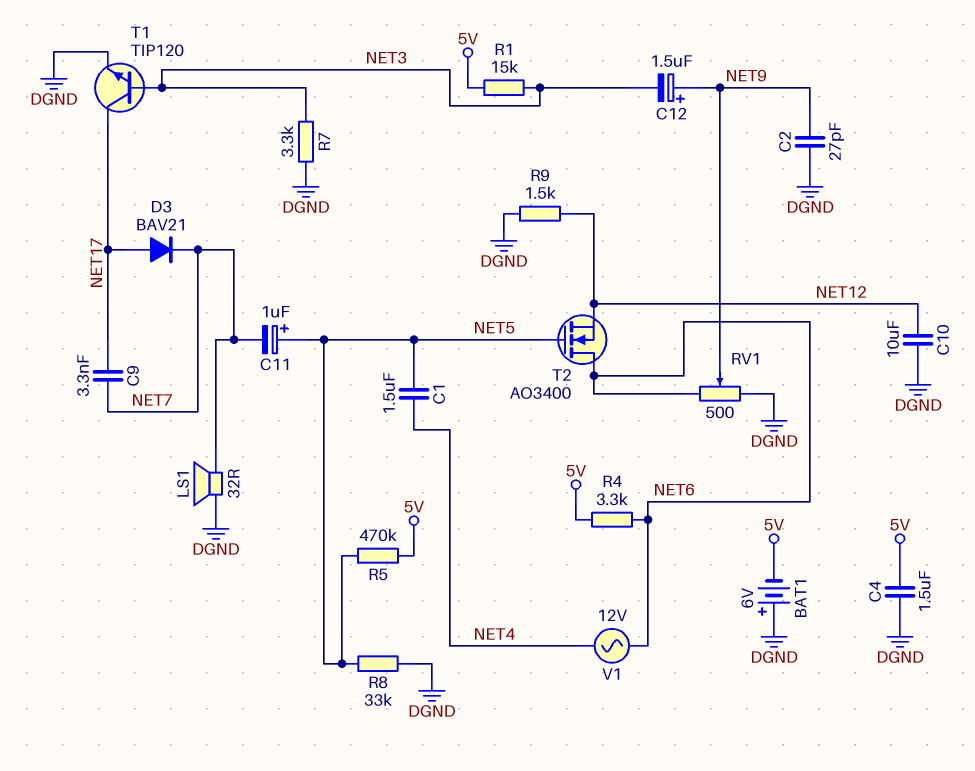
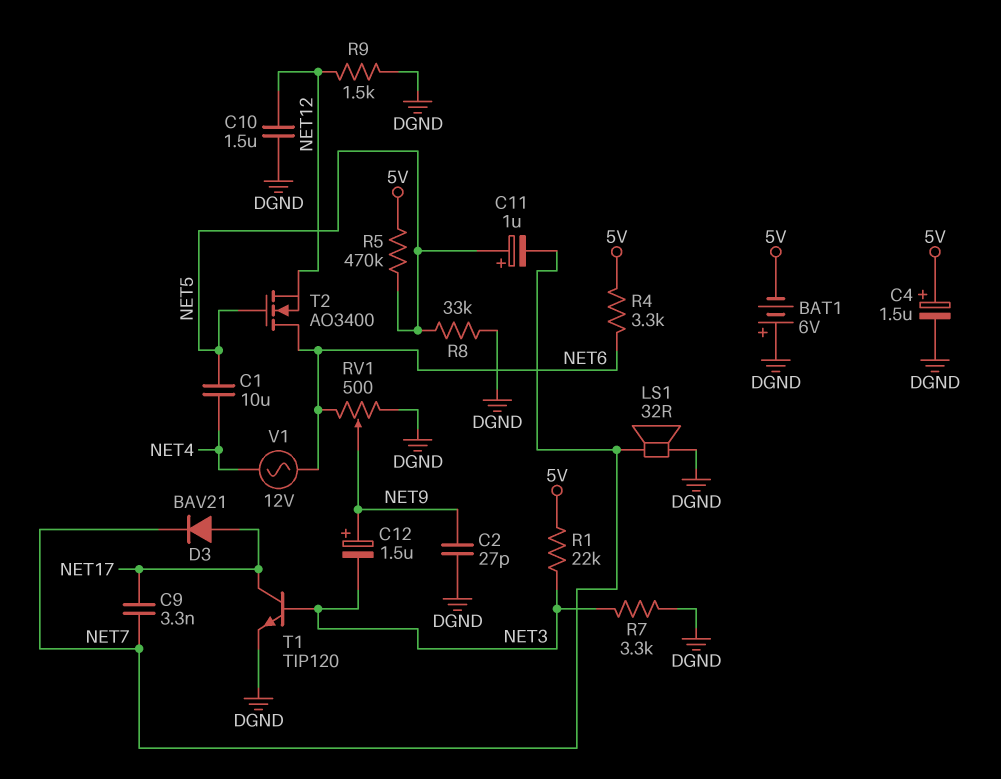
C1: 1.5uF (NET4, NET5) -> 10uF (NET4, NET5)
C4: 1.5uF (5V, DGND) -> 1.5uF (plus 5V, minus DGND)
C10: 10uF (DGND, NET12) -> 1.5uF (DGND, NET12)
R1: 15k (5V, NET3) -> 22k (5V, NET3)

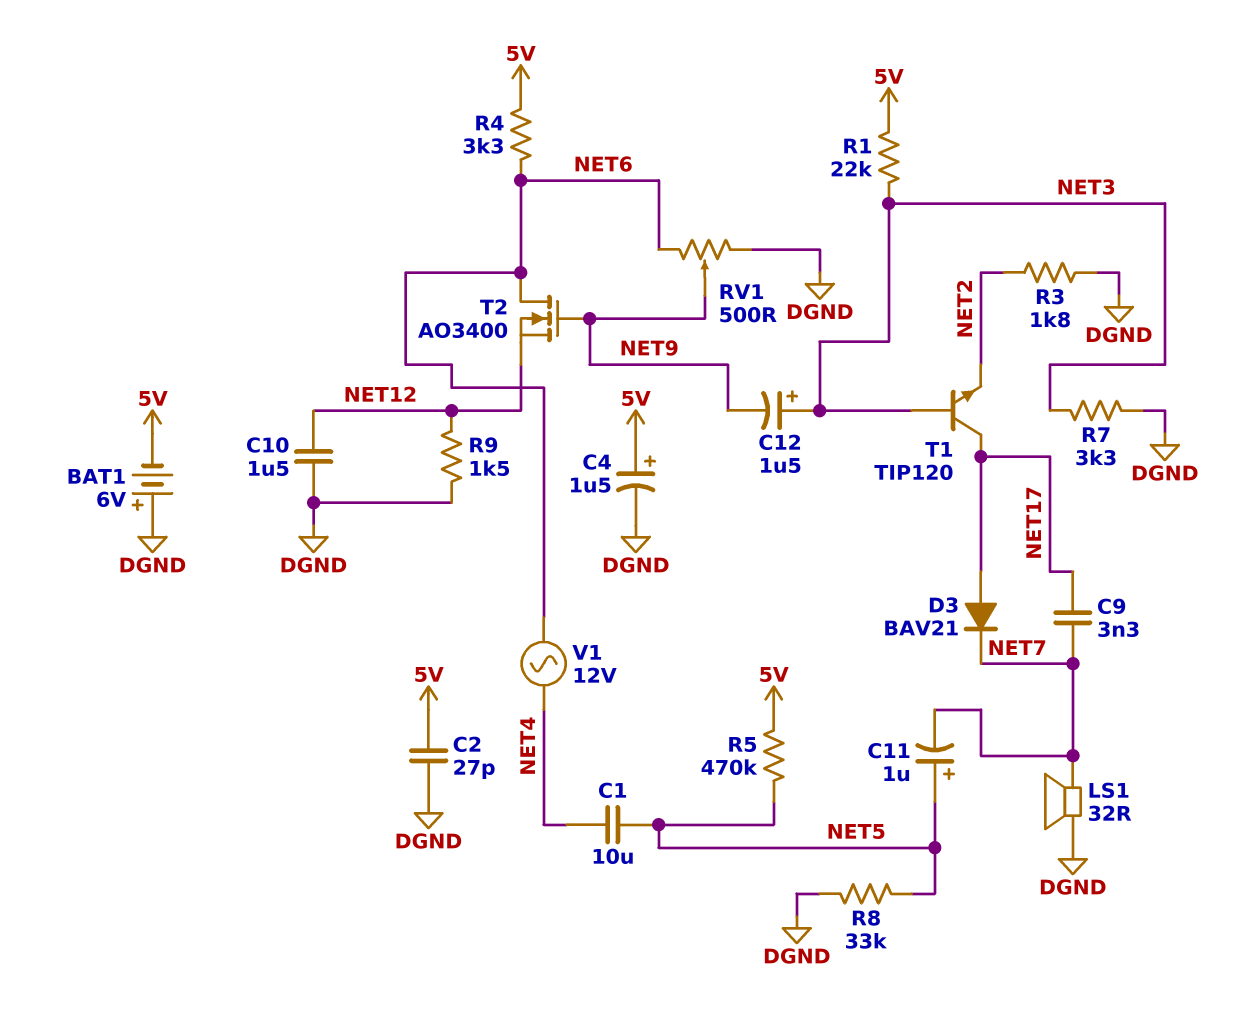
C2: 27pF (DGND, NET9) -> 27pF (5V, DGND)
C12: 1.5uF (plus NET9, minus NET3) -> 1.5uF (plus NET3, minus NET9)
R3: none -> 1.8k (DGND, NET2)
T1: NPN TIP120 (B NET3, C NET17, E DGND) -> NPN TIP120 (B NET3, C NET17, E NET2)
T2: NMOS AO3400 (G NET5, D NET6, S NET12) -> NMOS AO3400 (G NET9, D NET6, S NET12)

